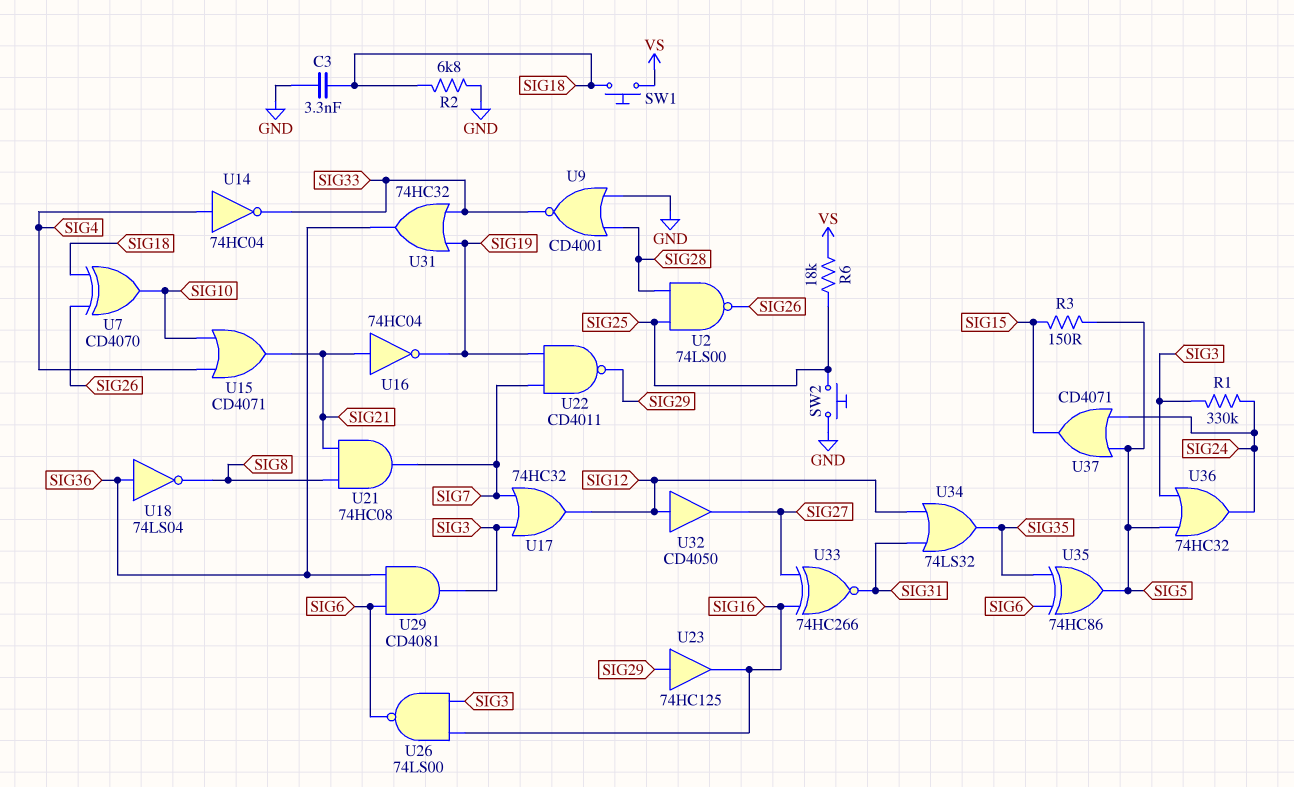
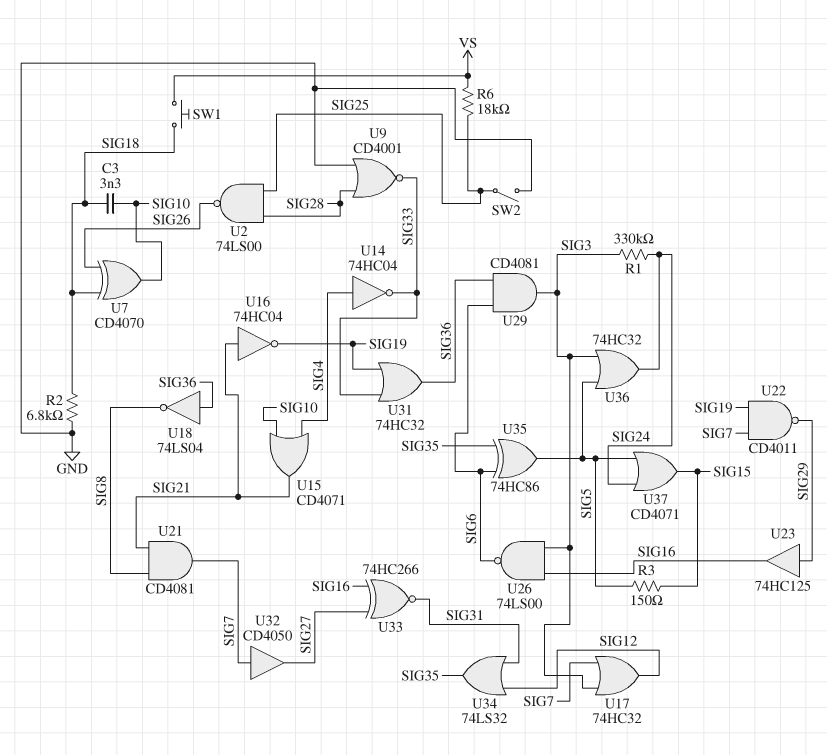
C3: 3.3nF (GND, SIG18) -> 3.3nF (SIG10, SIG18)
SW2: button (GND, SIG25) -> switch (GND, SIG25)
U21: AND 74HC08 (in SIG8, in SIG21, out SIG7) -> AND CD4081 (in SIG8, in SIG21, out SIG7)
U32: buffer CD4050 (in SIG12, out SIG27) -> buffer CD4050 (in SIG7, out SIG27)

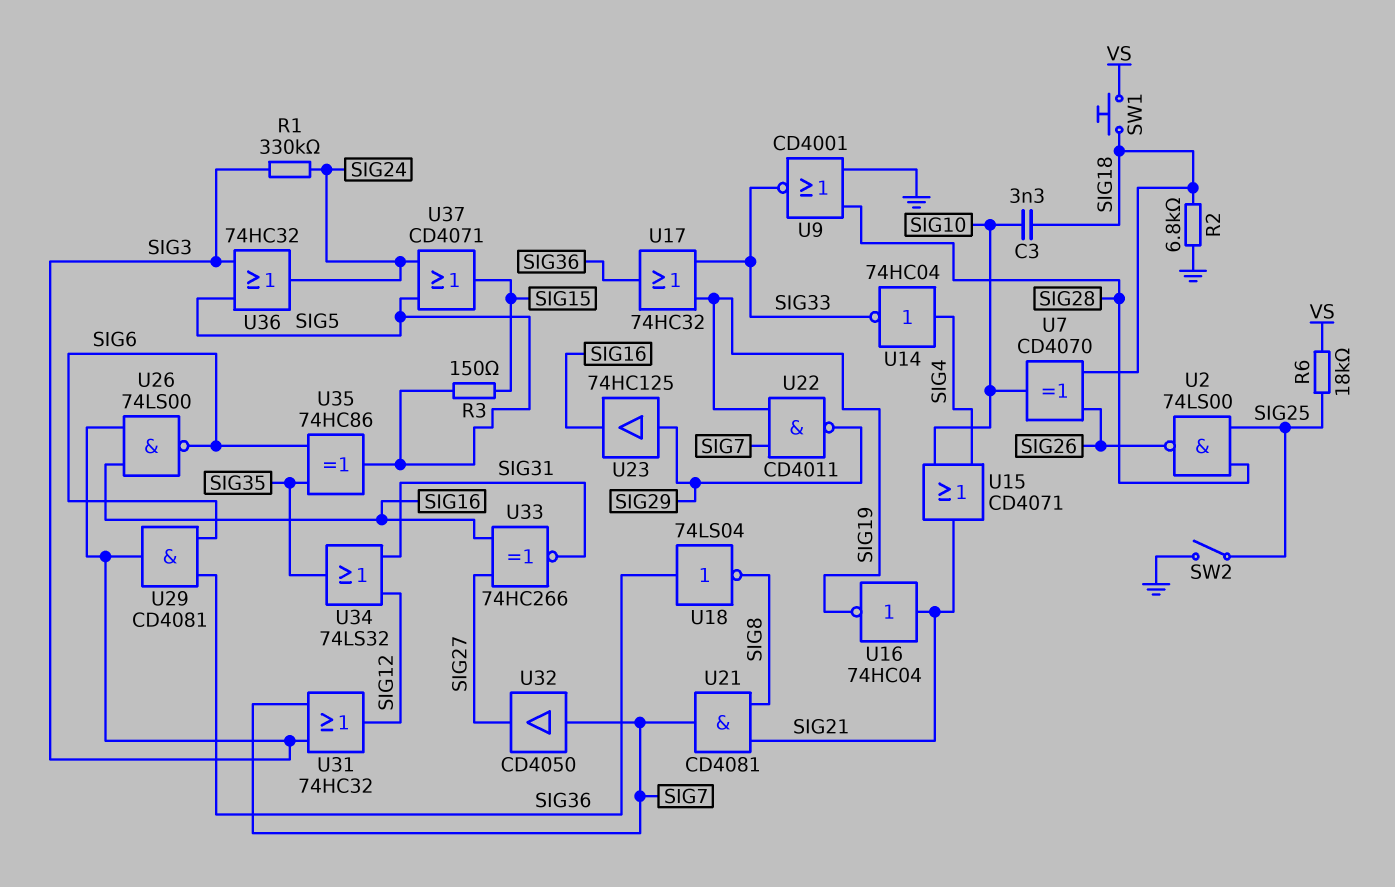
U17: OR 74HC32 (in SIG3, in SIG7, out SIG12) -> OR 74HC32 (in SIG19, in SIG33, out SIG36)
U31: OR 74HC32 (in SIG19, in SIG33, out SIG36) -> OR 74HC32 (in SIG3, in SIG7, out SIG12)

